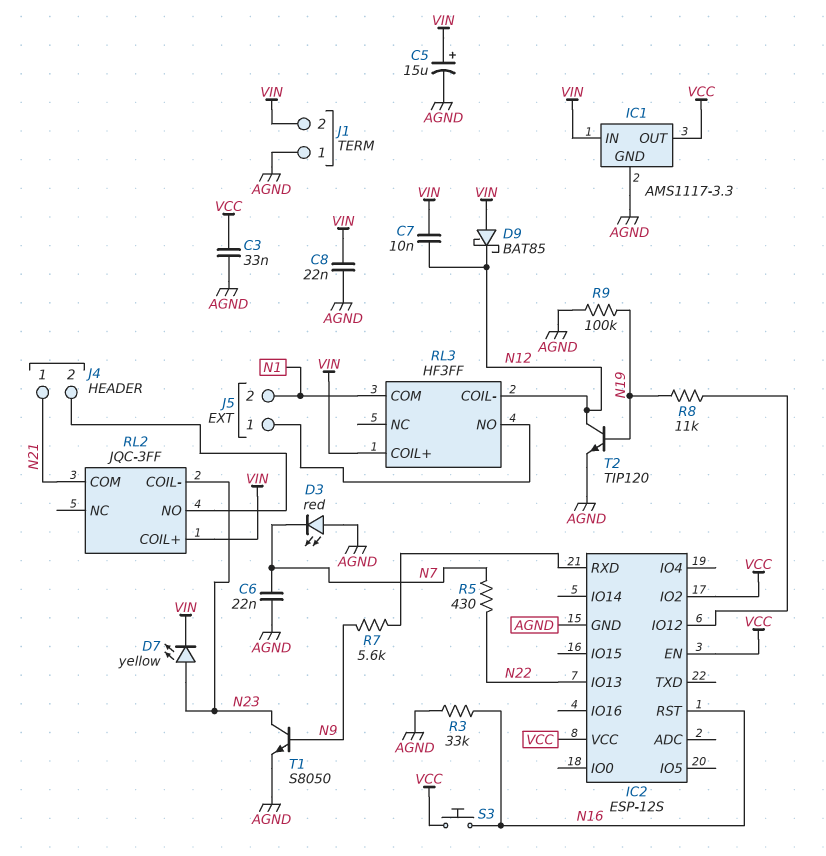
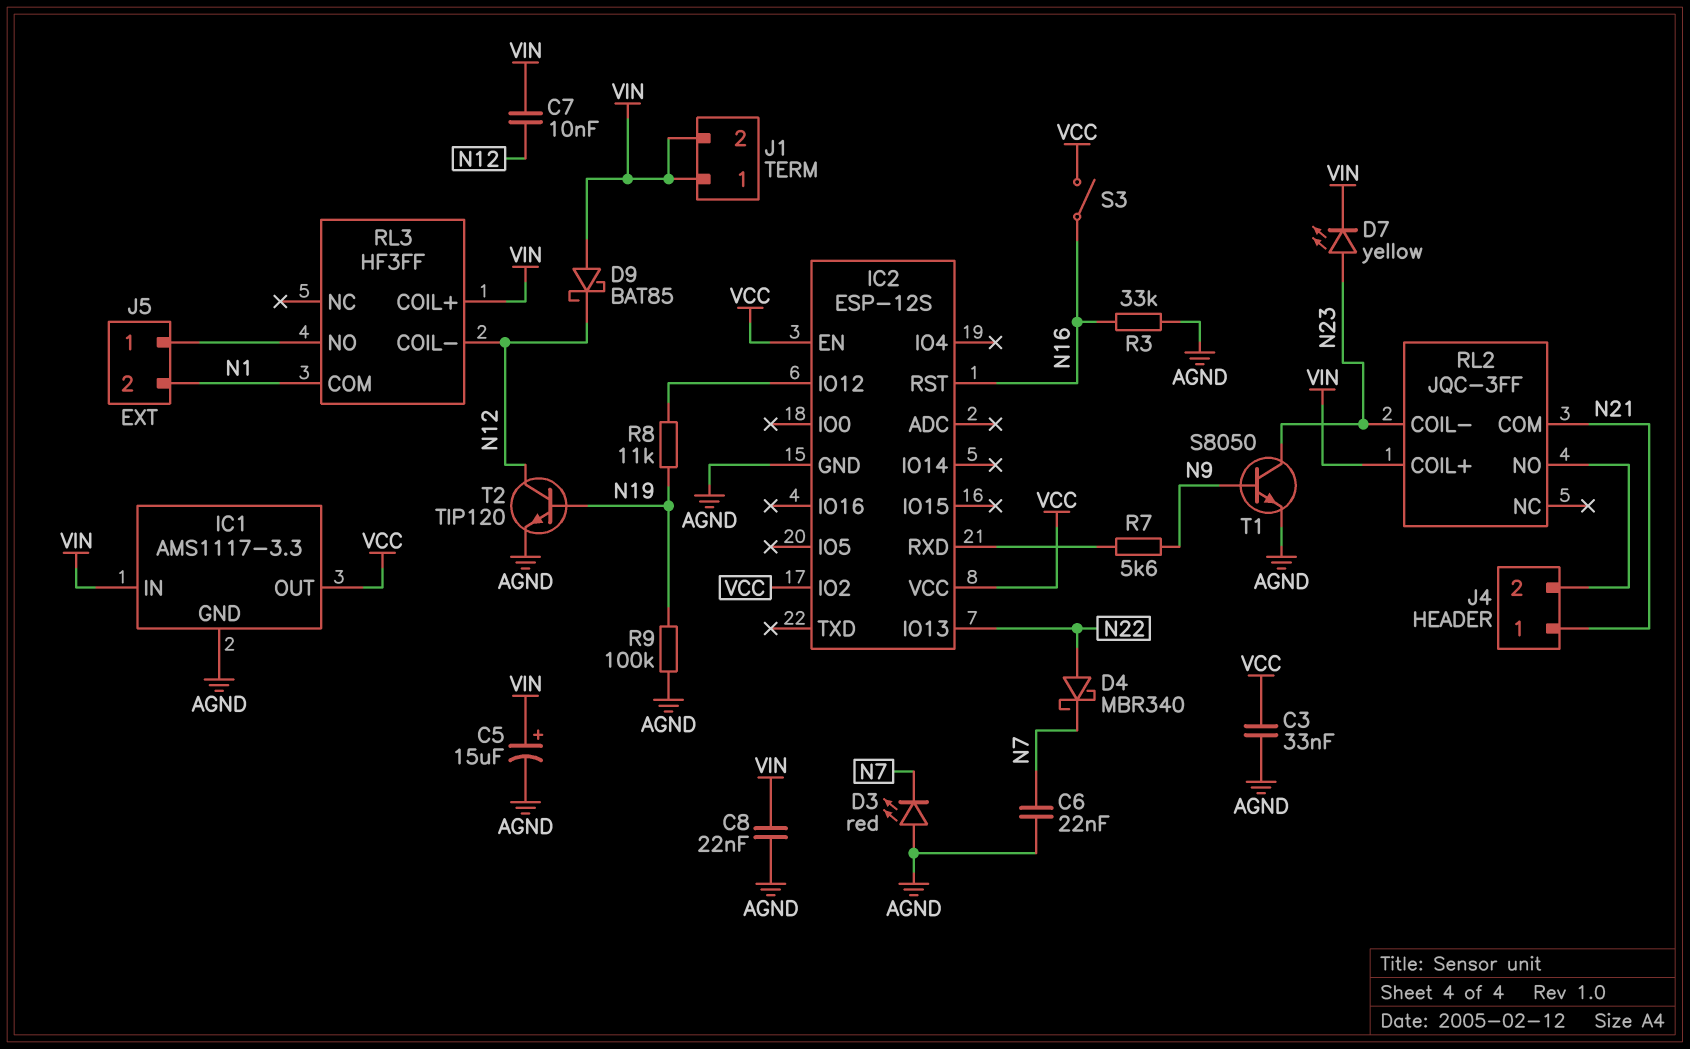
D4: none -> schottky MBR340 (A N22, K N7)
J1 pin 1: AGND -> VIN
R5: 430 (N7, N22) -> none
S3: button (N16, VCC) -> switch (N16, VCC)

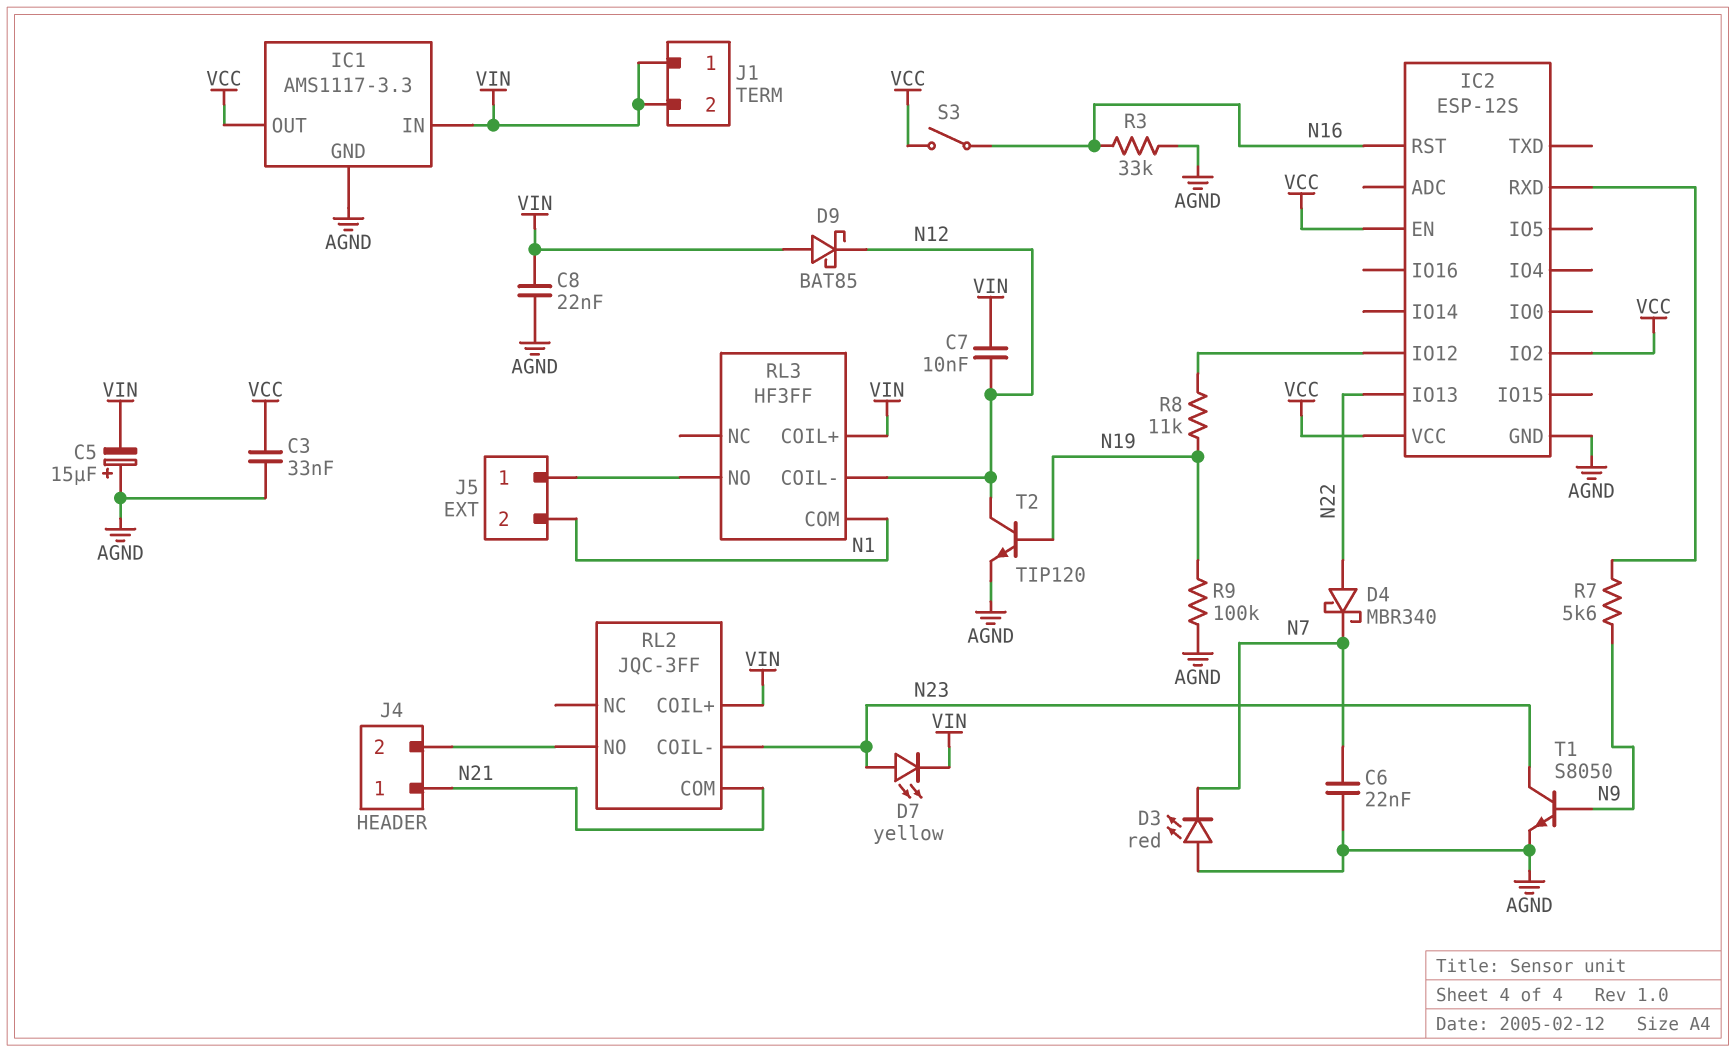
C5: 15uF (plus VIN, minus AGND) -> 15uF (plus AGND, minus VIN)

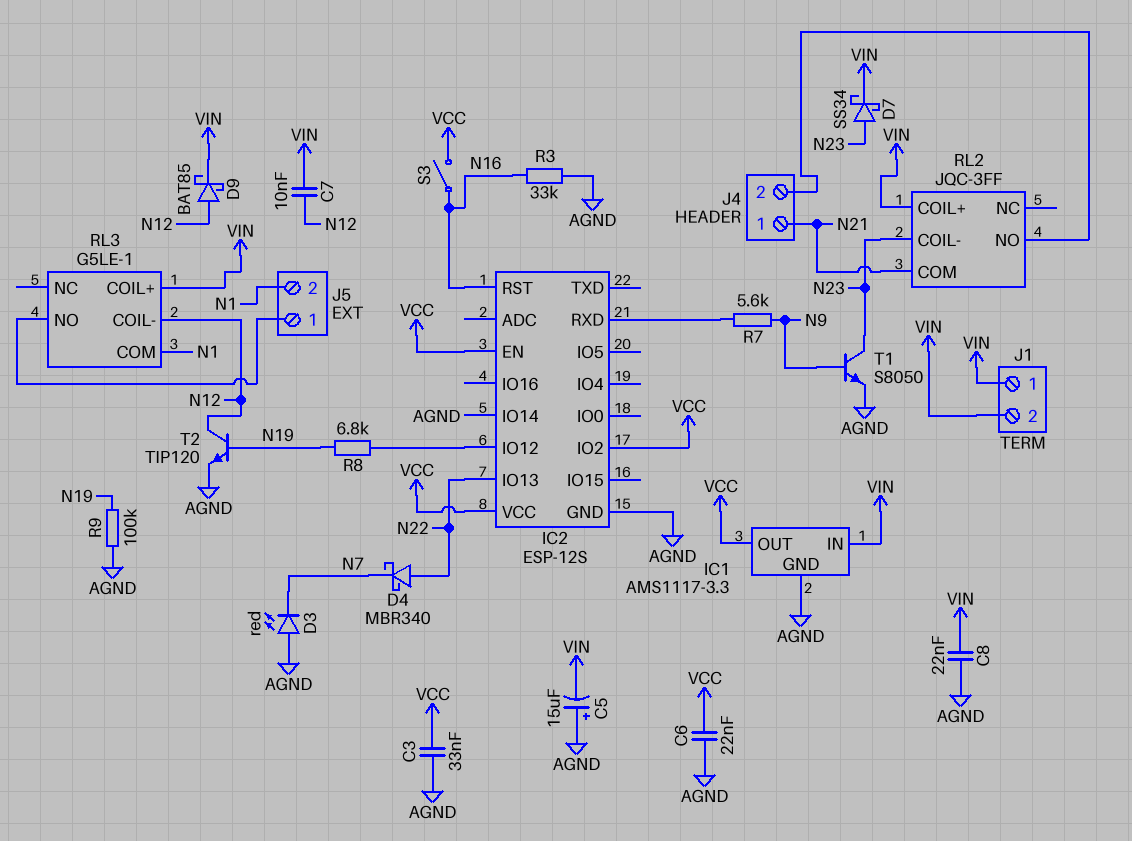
C6: 22nF (AGND, N7) -> 22nF (AGND, VCC)
D7: LED yellow (A N23, K VIN) -> schottky SS34 (A N23, K VIN)
D9: schottky BAT85 (A VIN, K N12) -> schottky BAT85 (A N12, K VIN)
IC2 pin IO14: none -> AGND
R8: 11k (IC2/IO12, N19) -> 6.8k (IC2/IO12, N19)
RL3: HF3FF -> G5LE-1

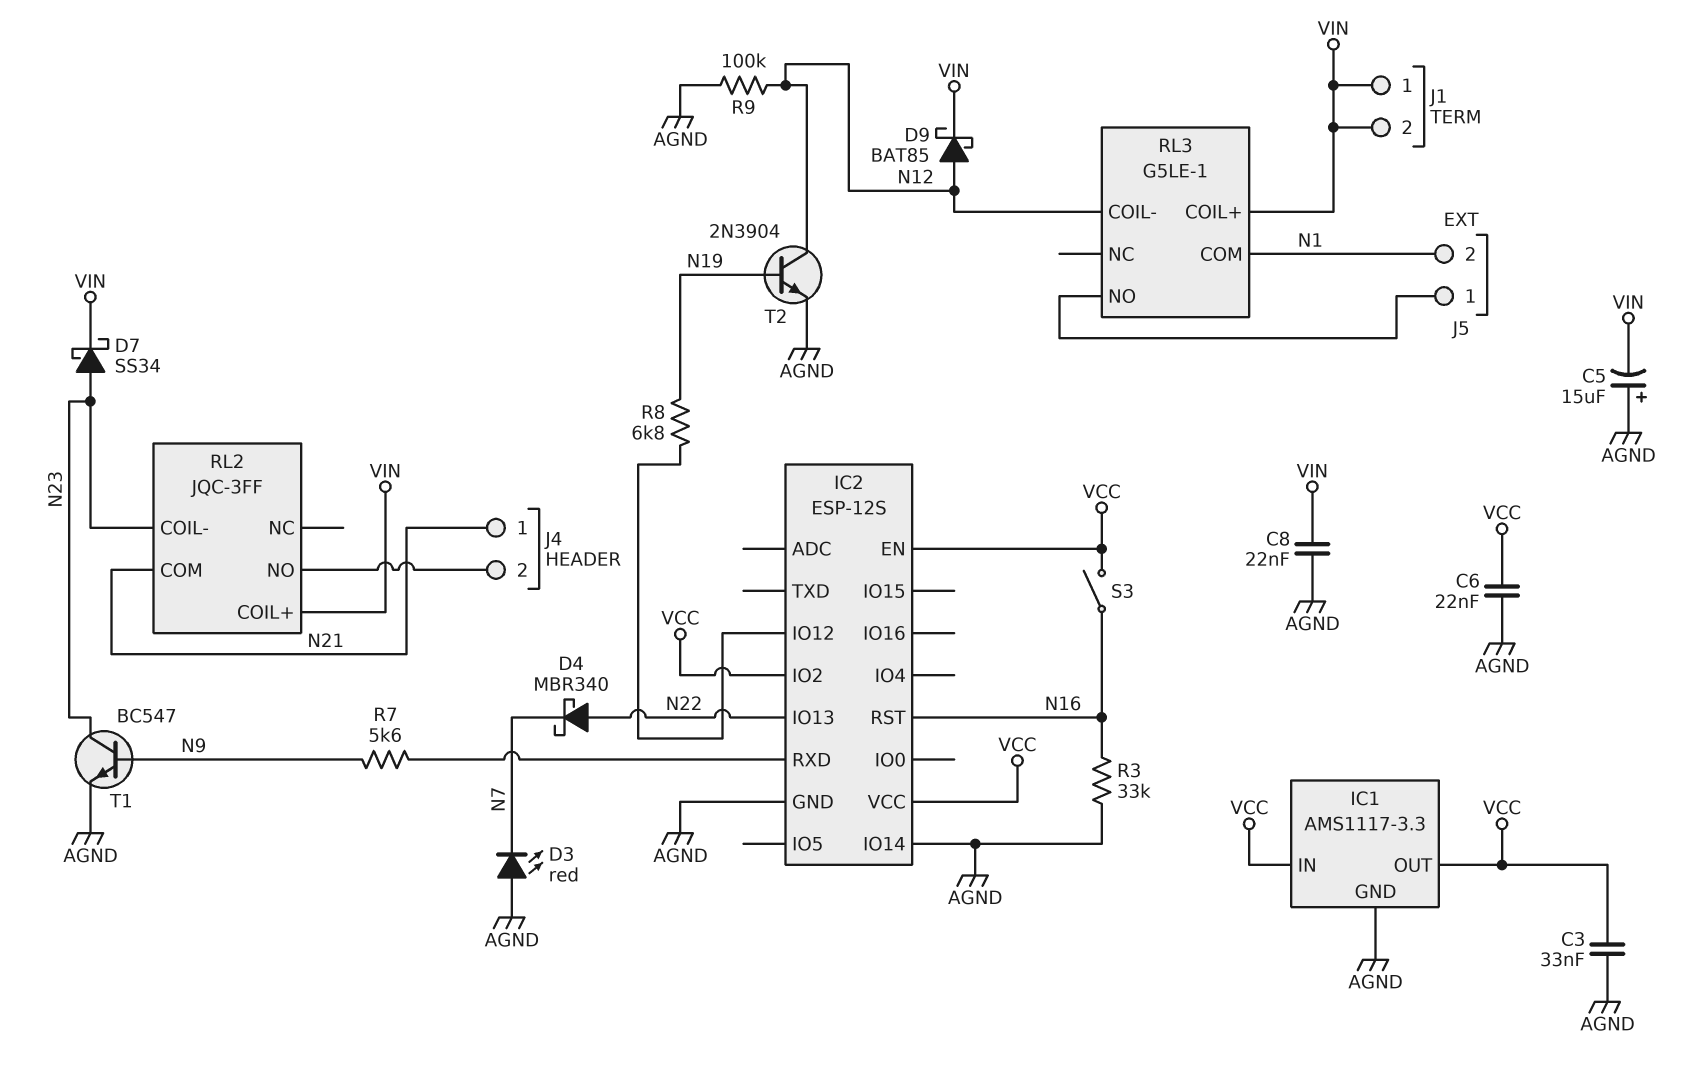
C7: 10nF (N12, VIN) -> none
IC1 pin IN: VIN -> VCC
R9: 100k (AGND, N19) -> 100k (AGND, N12)
T1: NPN S8050 (B N9, C N23, E AGND) -> NPN BC547 (B N9, C N23, E AGND)
T2: NPN TIP120 (B N19, C N12, E AGND) -> NPN 2N3904 (B N19, C N12, E AGND)

